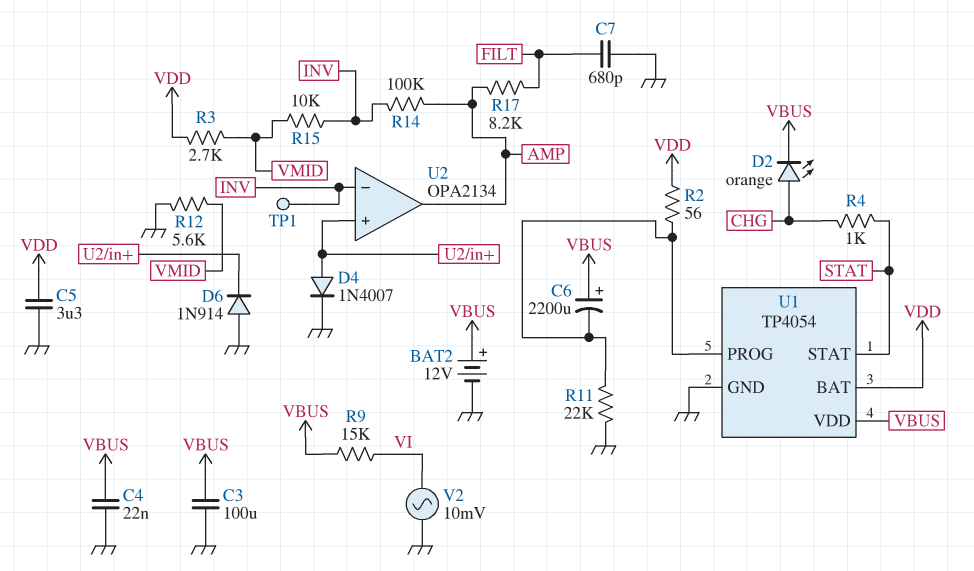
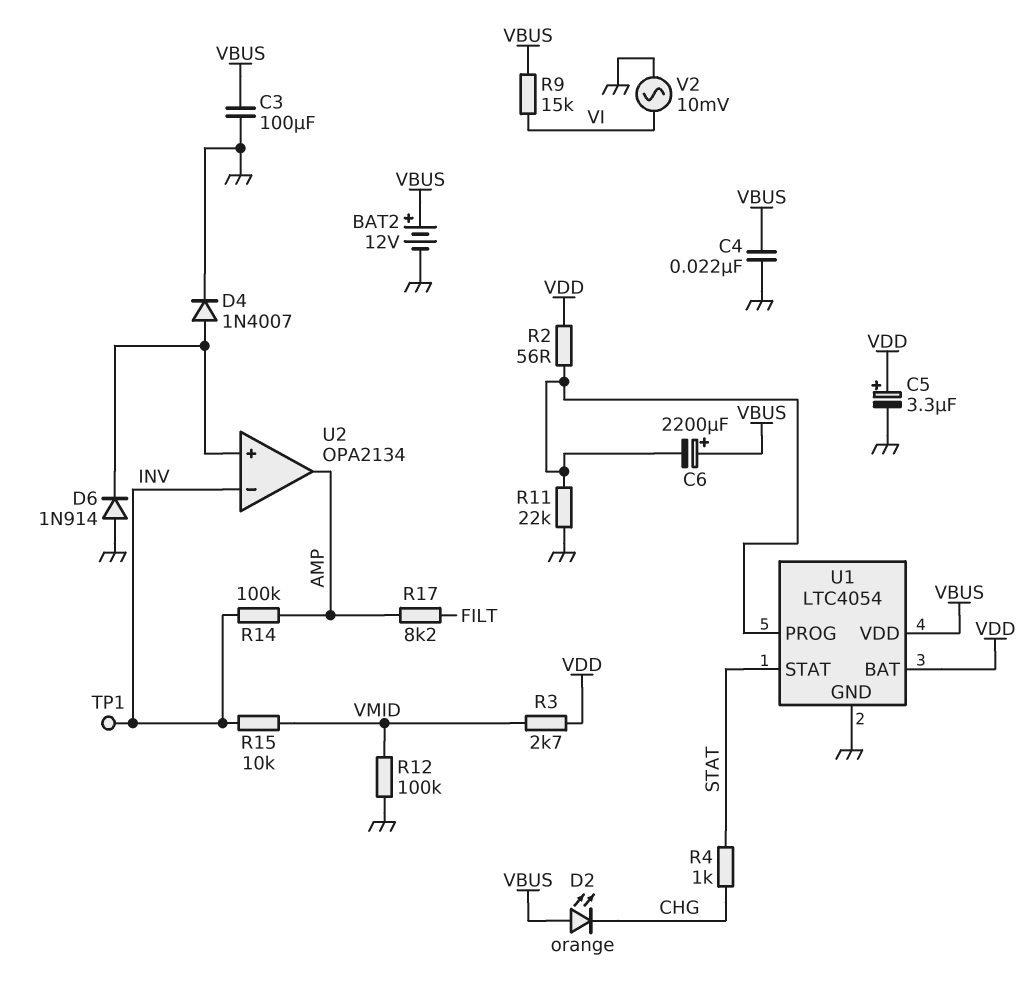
C5: 3.3uF (GND, VDD) -> 3.3uF (plus VDD, minus GND)
C7: 680pF (FILT, GND) -> none
D2: LED orange (A CHG, K VBUS) -> LED orange (A VBUS, K CHG)
R12: 5.6k (GND, VMID) -> 100k (GND, VMID)
U1: TP4054 -> LTC4054

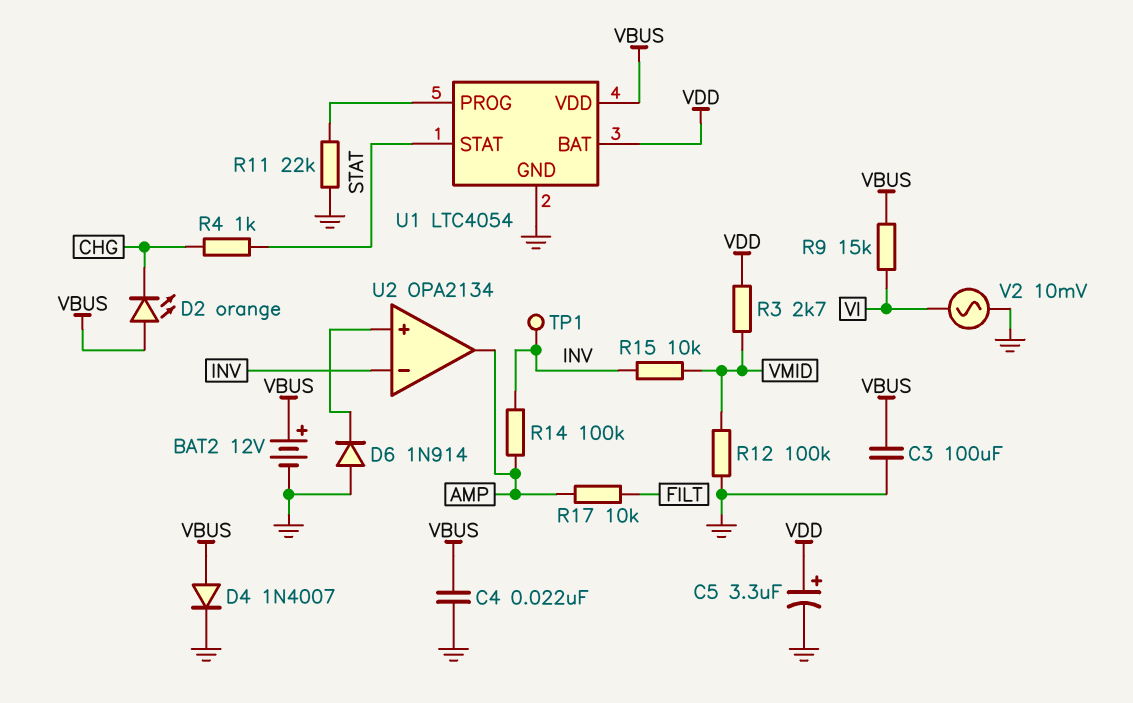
C6: 2200uF (plus VBUS, minus U1/PROG) -> none
D4: diode 1N4007 (A U2/in+, K GND) -> diode 1N4007 (A VBUS, K GND)
R2: 56 (U1/PROG, VDD) -> none
R17: 8.2k (AMP, FILT) -> 10k (AMP, FILT)

